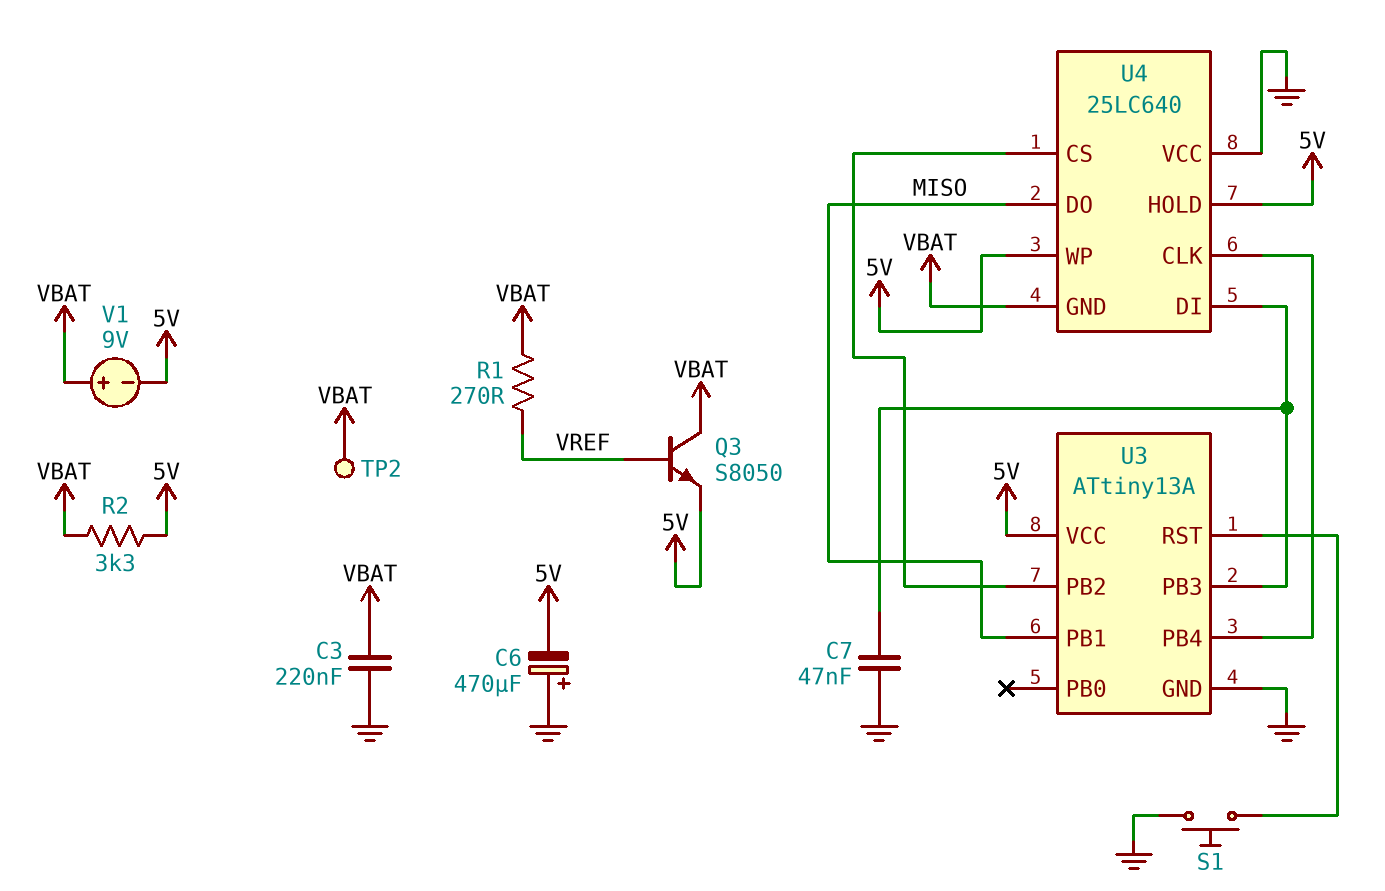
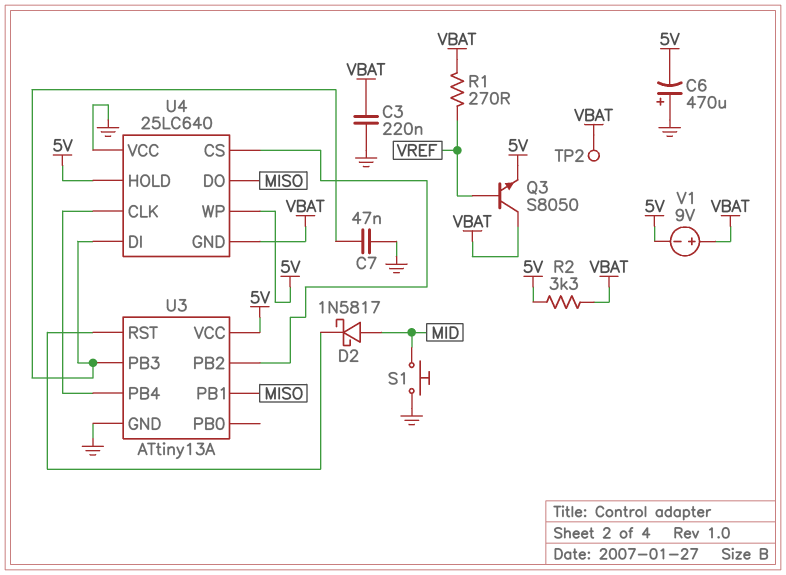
D2: none -> schottky 1N5817 (A MID, K U3/RST)
S1: button (GND, U3/RST) -> button (GND, MID)

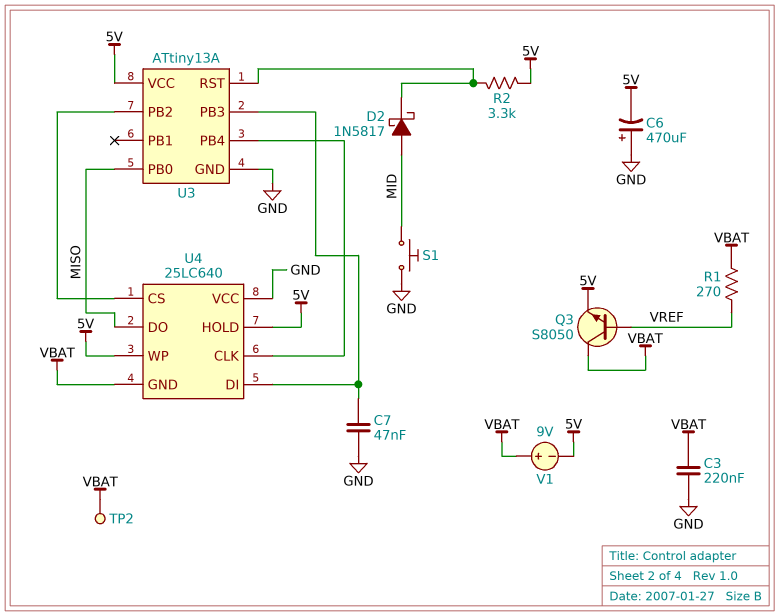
R2: 3.3k (5V, VBAT) -> 3.3k (5V, U3/RST)
U3 pin PB0: none -> MISO
U3 pin PB1: MISO -> none

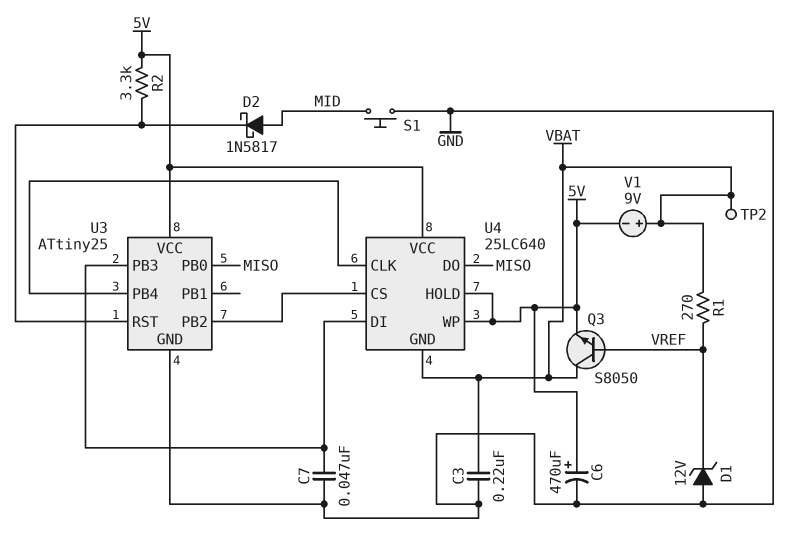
C6: 470uF (plus GND, minus 5V) -> 470uF (plus 5V, minus GND)
D1: none -> zener 12V (A GND, K VREF)
U3: ATtiny13A -> ATtiny25
U4 pin VCC: GND -> 5V

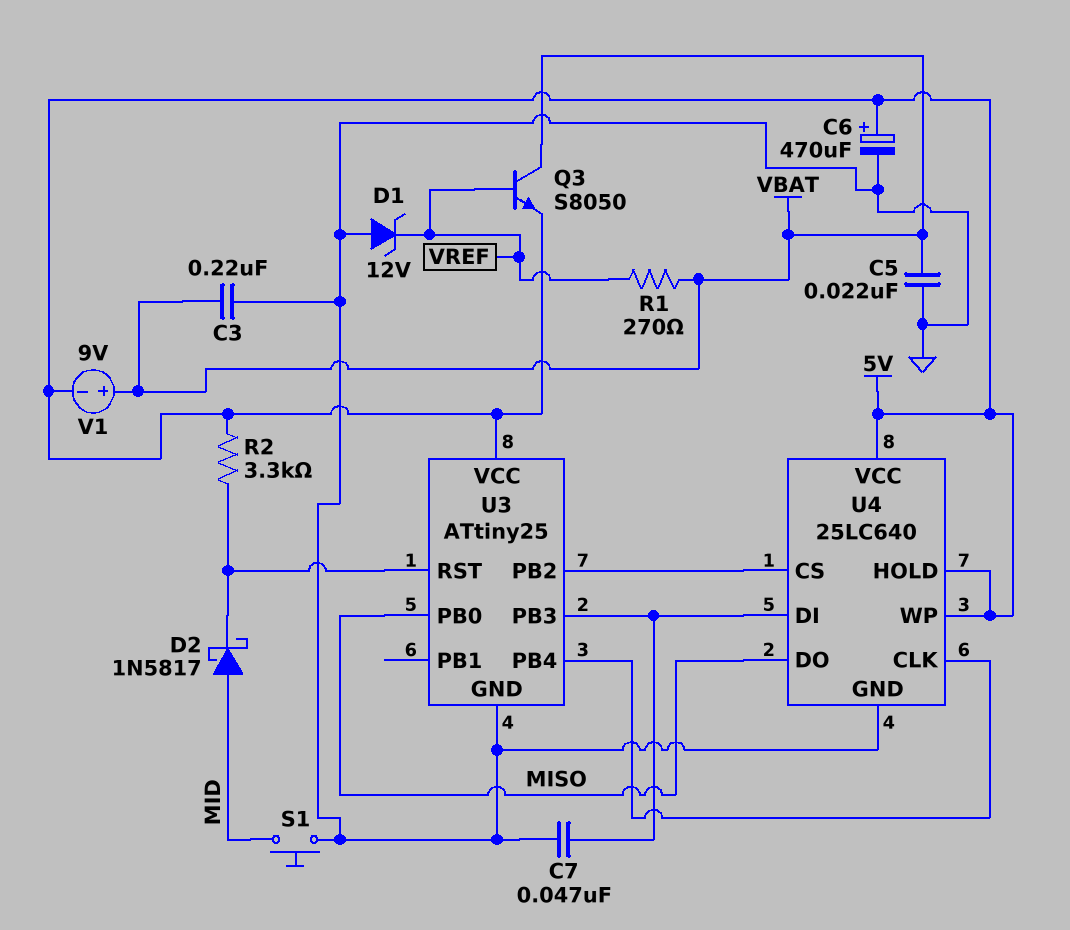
C5: none -> 22nF (GND, VBAT)
TP2: test point (VBAT) -> none
U4 pin GND: VBAT -> GND

